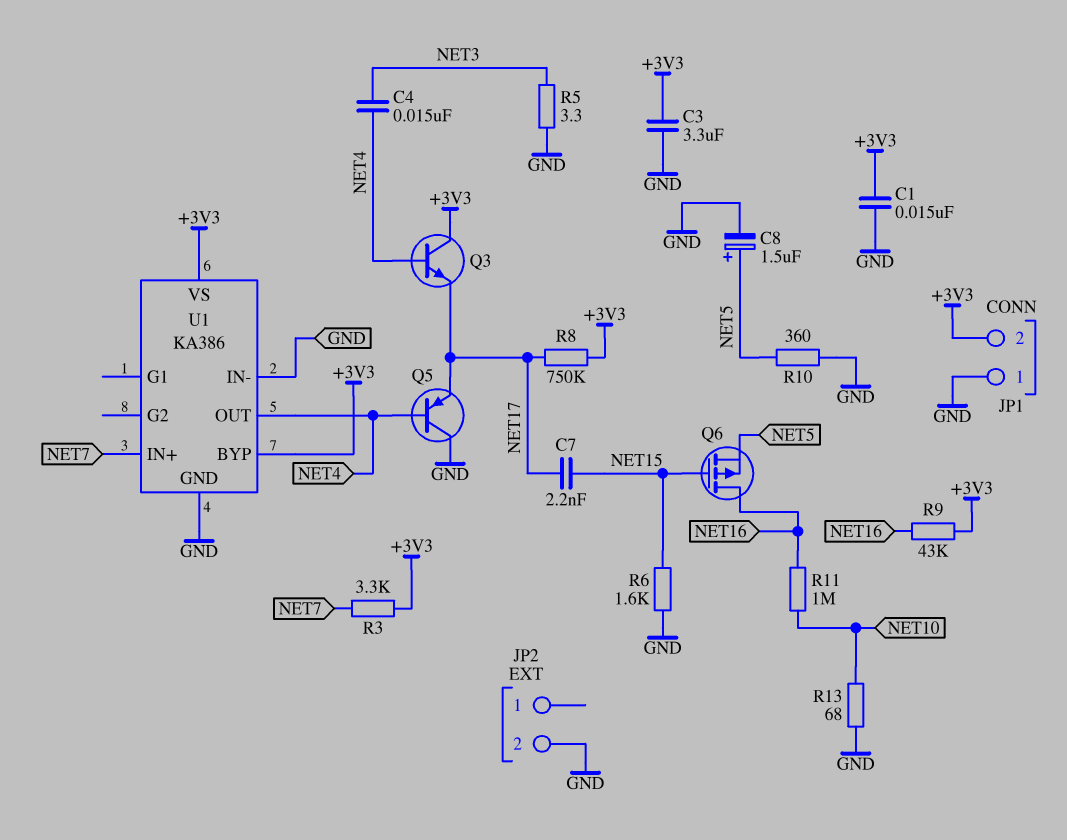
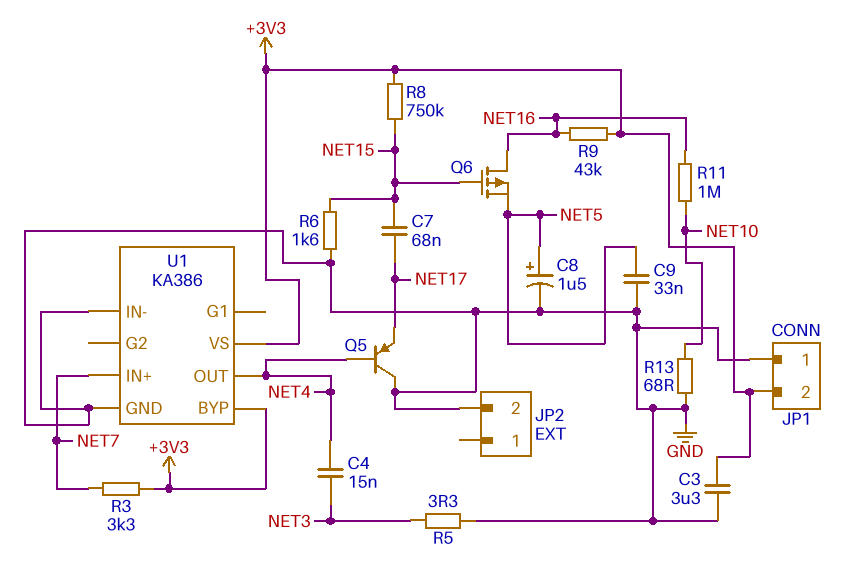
C1: 15nF (+3V3, GND) -> none
C7: 2.2nF (NET15, NET17) -> 68nF (NET15, NET17)
C9: none -> 33nF (GND, NET5)
Q3: NPN (B NET4, C +3V3, E NET17) -> none
R8: 750k (+3V3, NET17) -> 750k (+3V3, NET15)
R10: 360 (GND, NET5) -> none

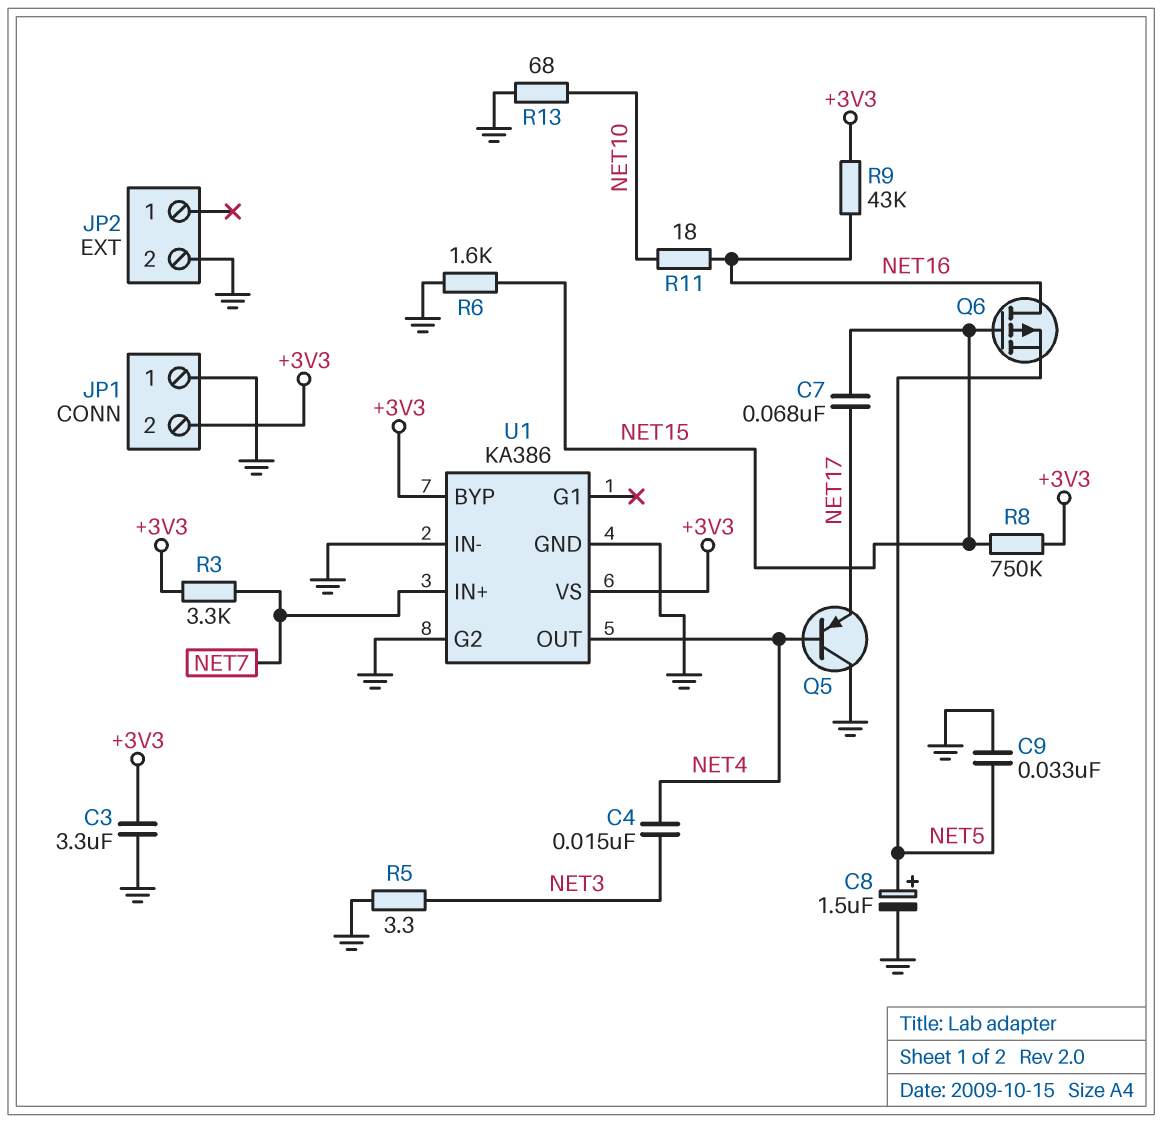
R11: 1M (NET10, NET16) -> 18 (NET10, NET16)
U1 pin G2: none -> GND

